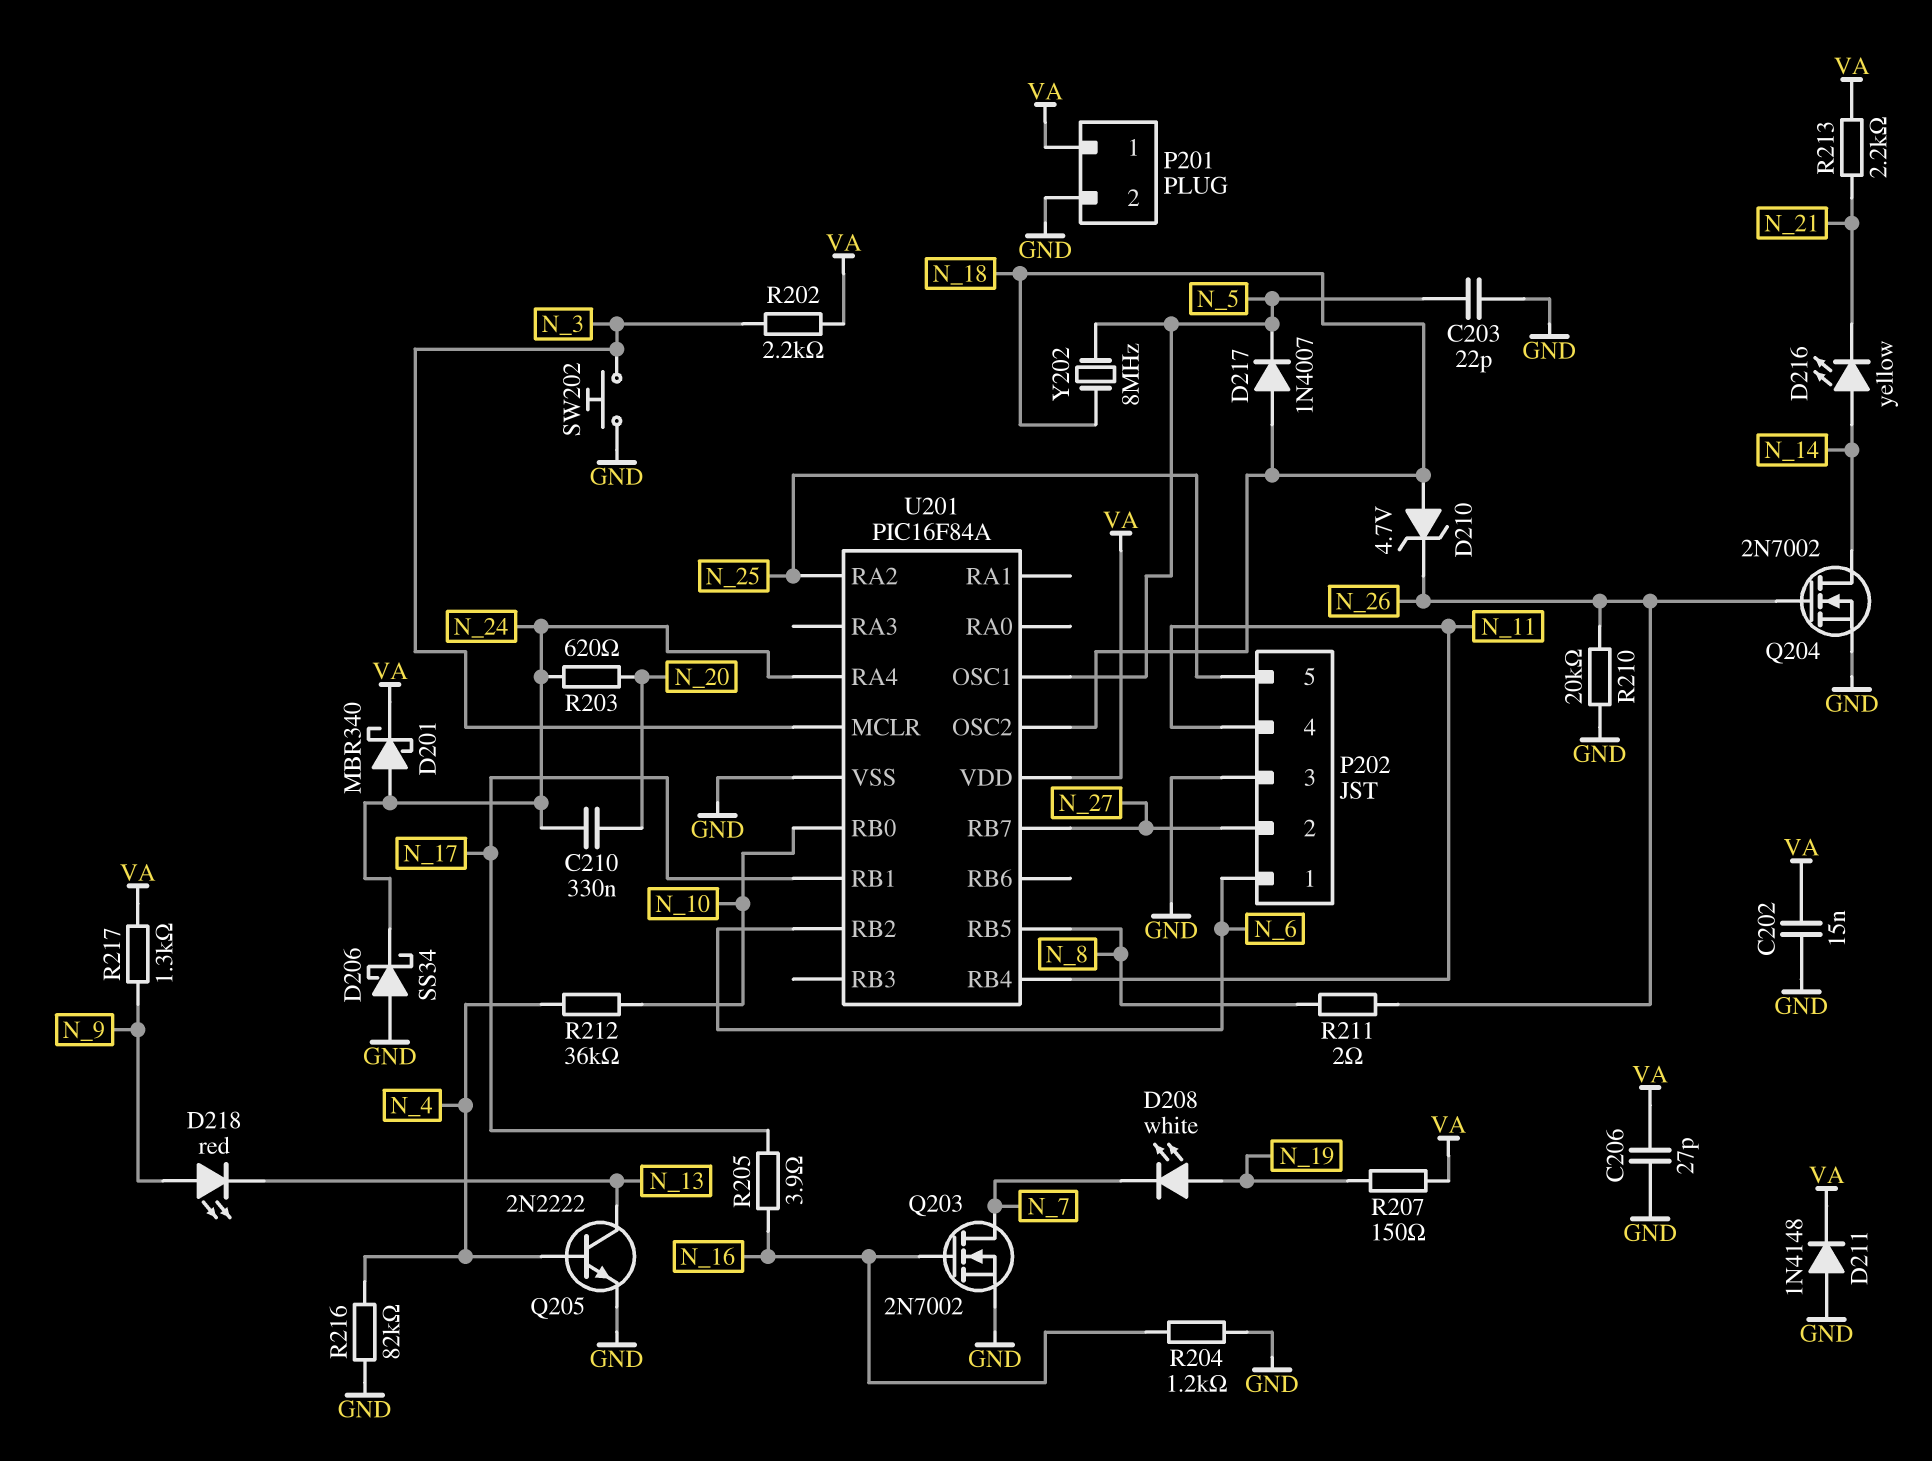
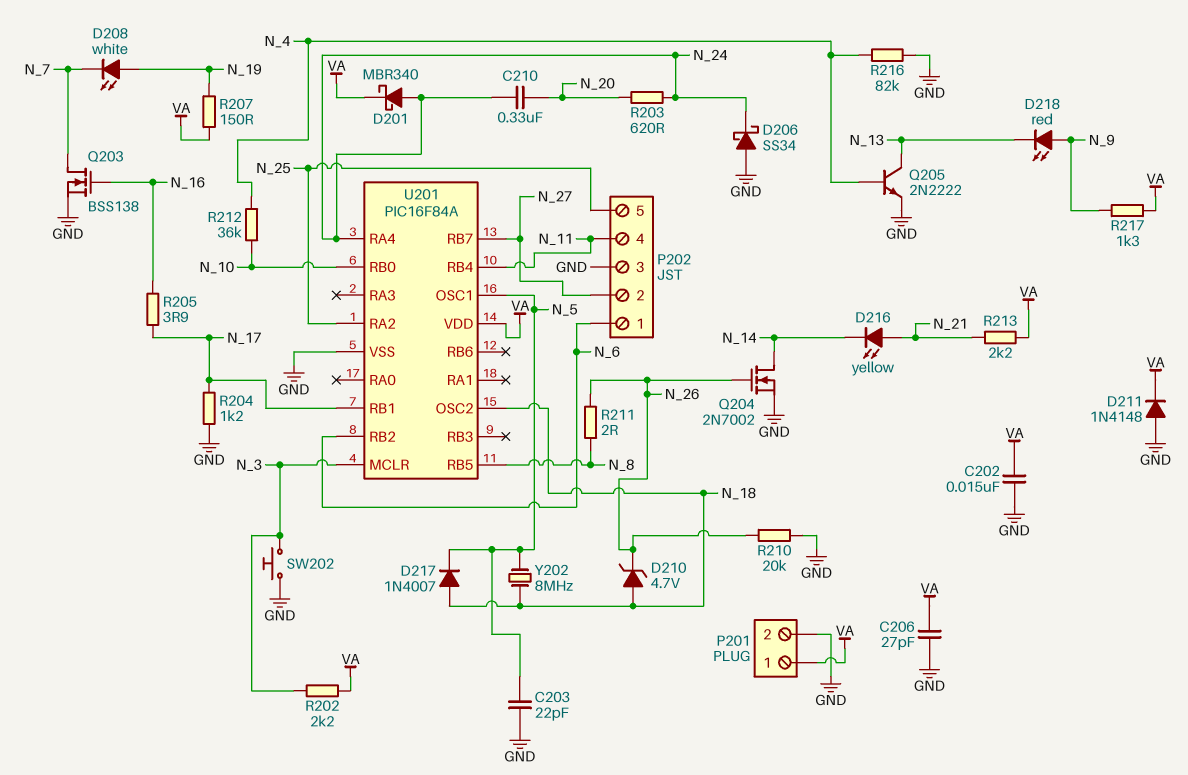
D216: LED yellow (A N_14, K N_21) -> LED yellow (A N_21, K N_14)
Q203: NMOS 2N7002 (G N_16, D N_7, S GND) -> NMOS BSS138 (G N_16, D N_7, S GND)
R204: 1.2k (GND, N_16) -> 1.2k (GND, N_17)

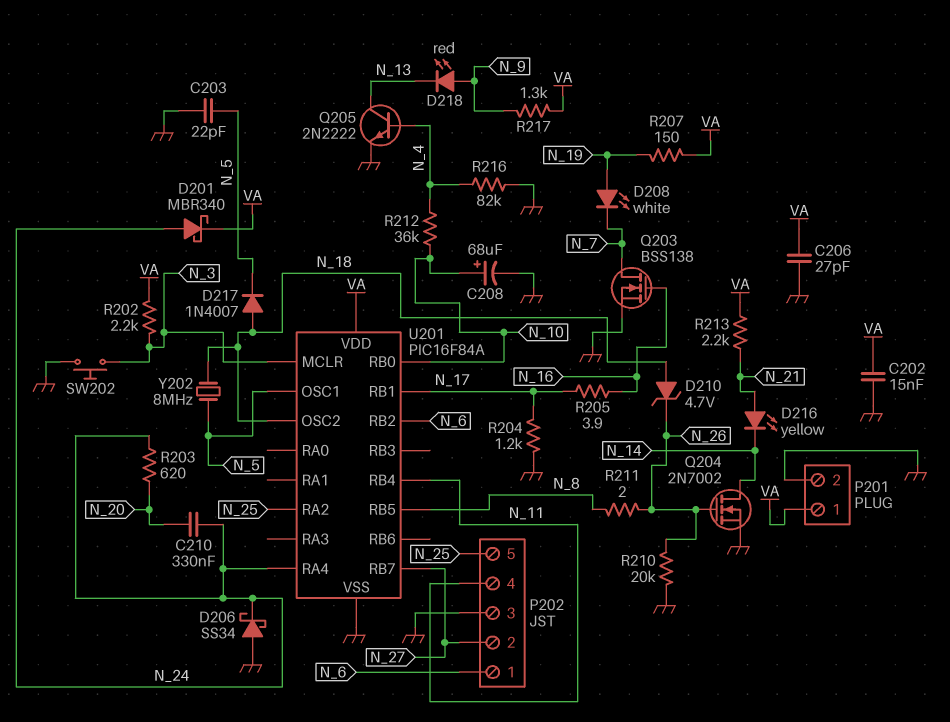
C208: none -> 68uF (plus N_10, minus GND)
D211: diode 1N4148 (A GND, K VA) -> none

